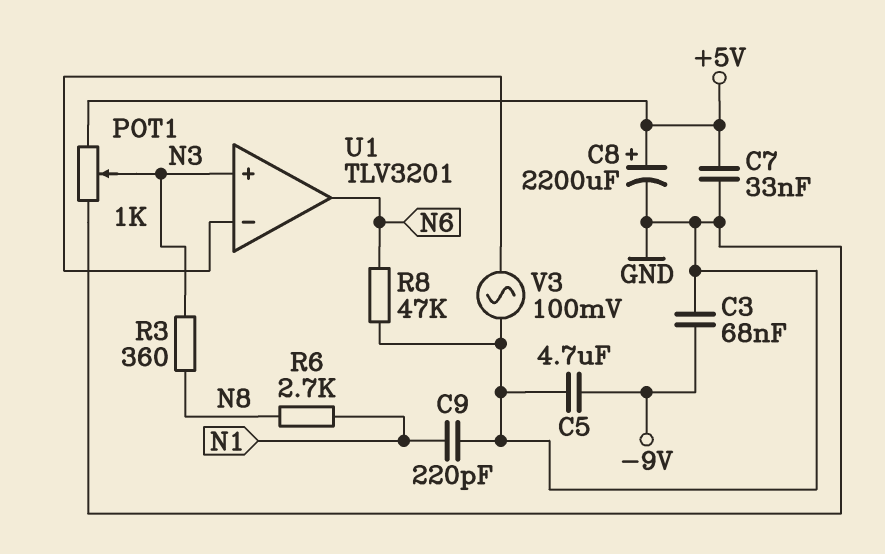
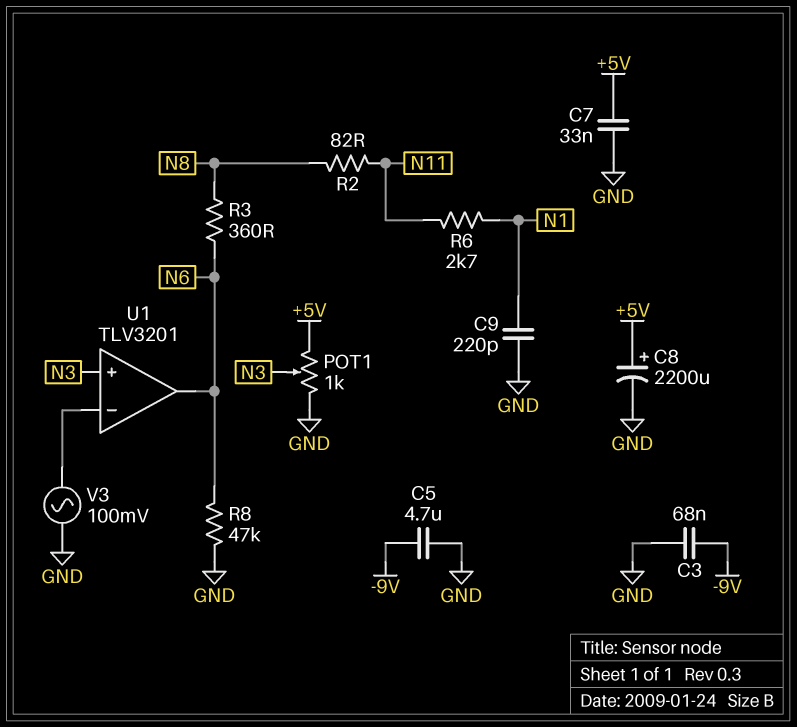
R2: none -> 82 (N8, N11)
R3: 360 (N3, N8) -> 360 (N6, N8)
R6: 2.7k (N1, N8) -> 2.7k (N1, N11)

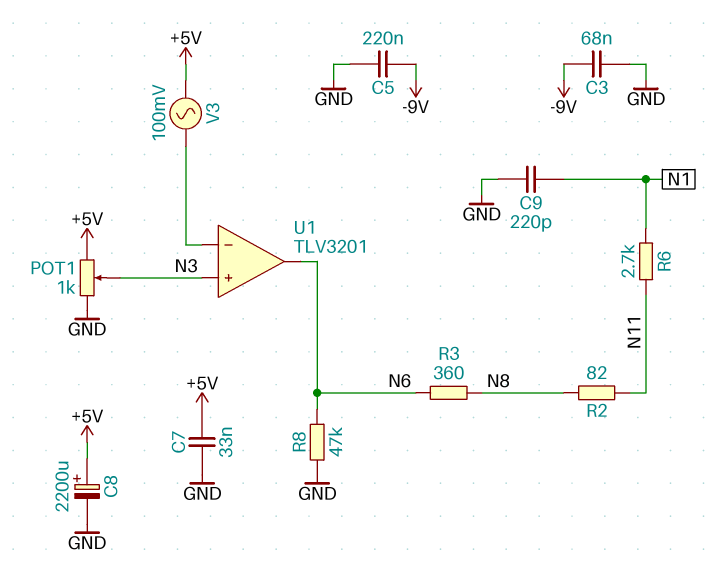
C5: 4.7uF (-9V, GND) -> 220nF (-9V, GND)
V3: AC 100mV (GND, U1/in-) -> AC 100mV (+5V, U1/in-)

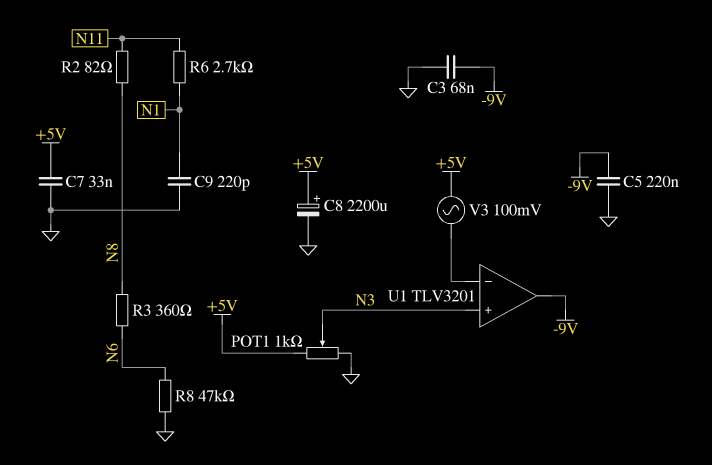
U1 pin out: N6 -> -9V

